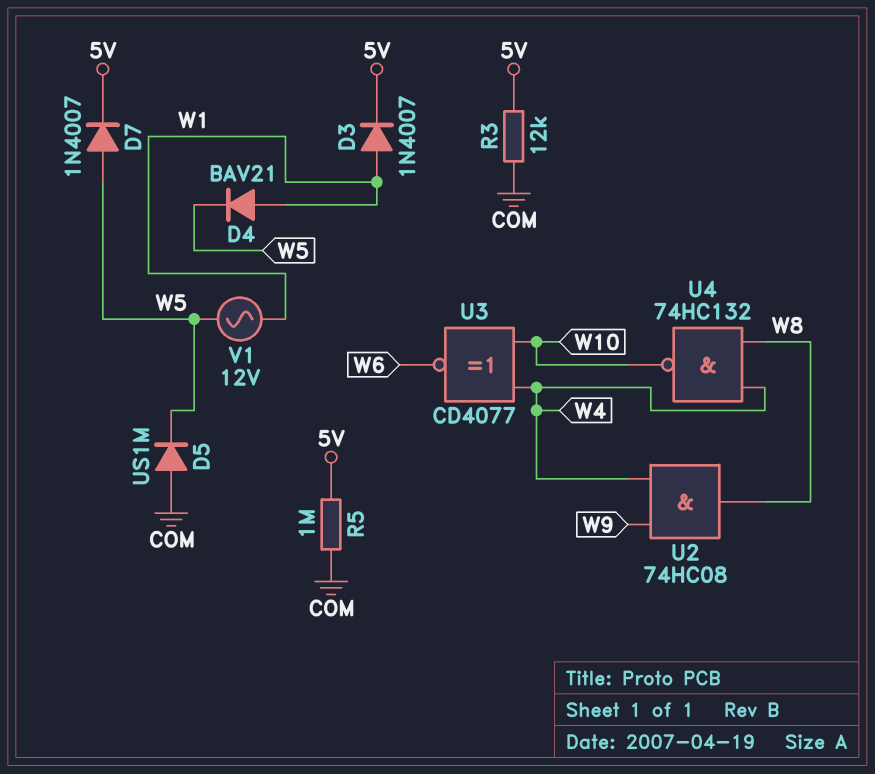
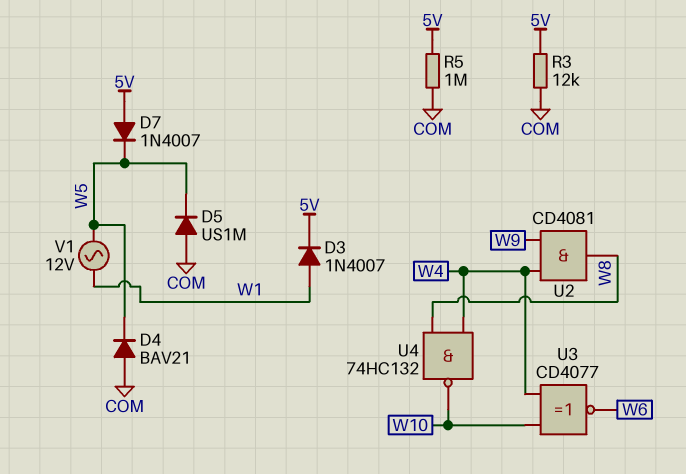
D4: diode BAV21 (A W1, K W5) -> diode BAV21 (A COM, K W5)
D7: diode 1N4007 (A W5, K 5V) -> diode 1N4007 (A 5V, K W5)
U2: AND 74HC08 (in W4, in W9, out W8) -> AND CD4081 (in W4, in W9, out W8)

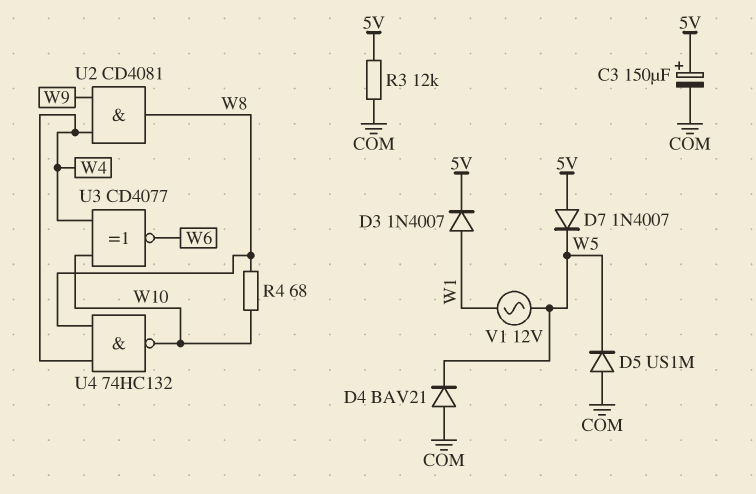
C3: none -> 150uF (plus 5V, minus COM)
R4: none -> 68 (W8, W10)
R5: 1M (5V, COM) -> none

